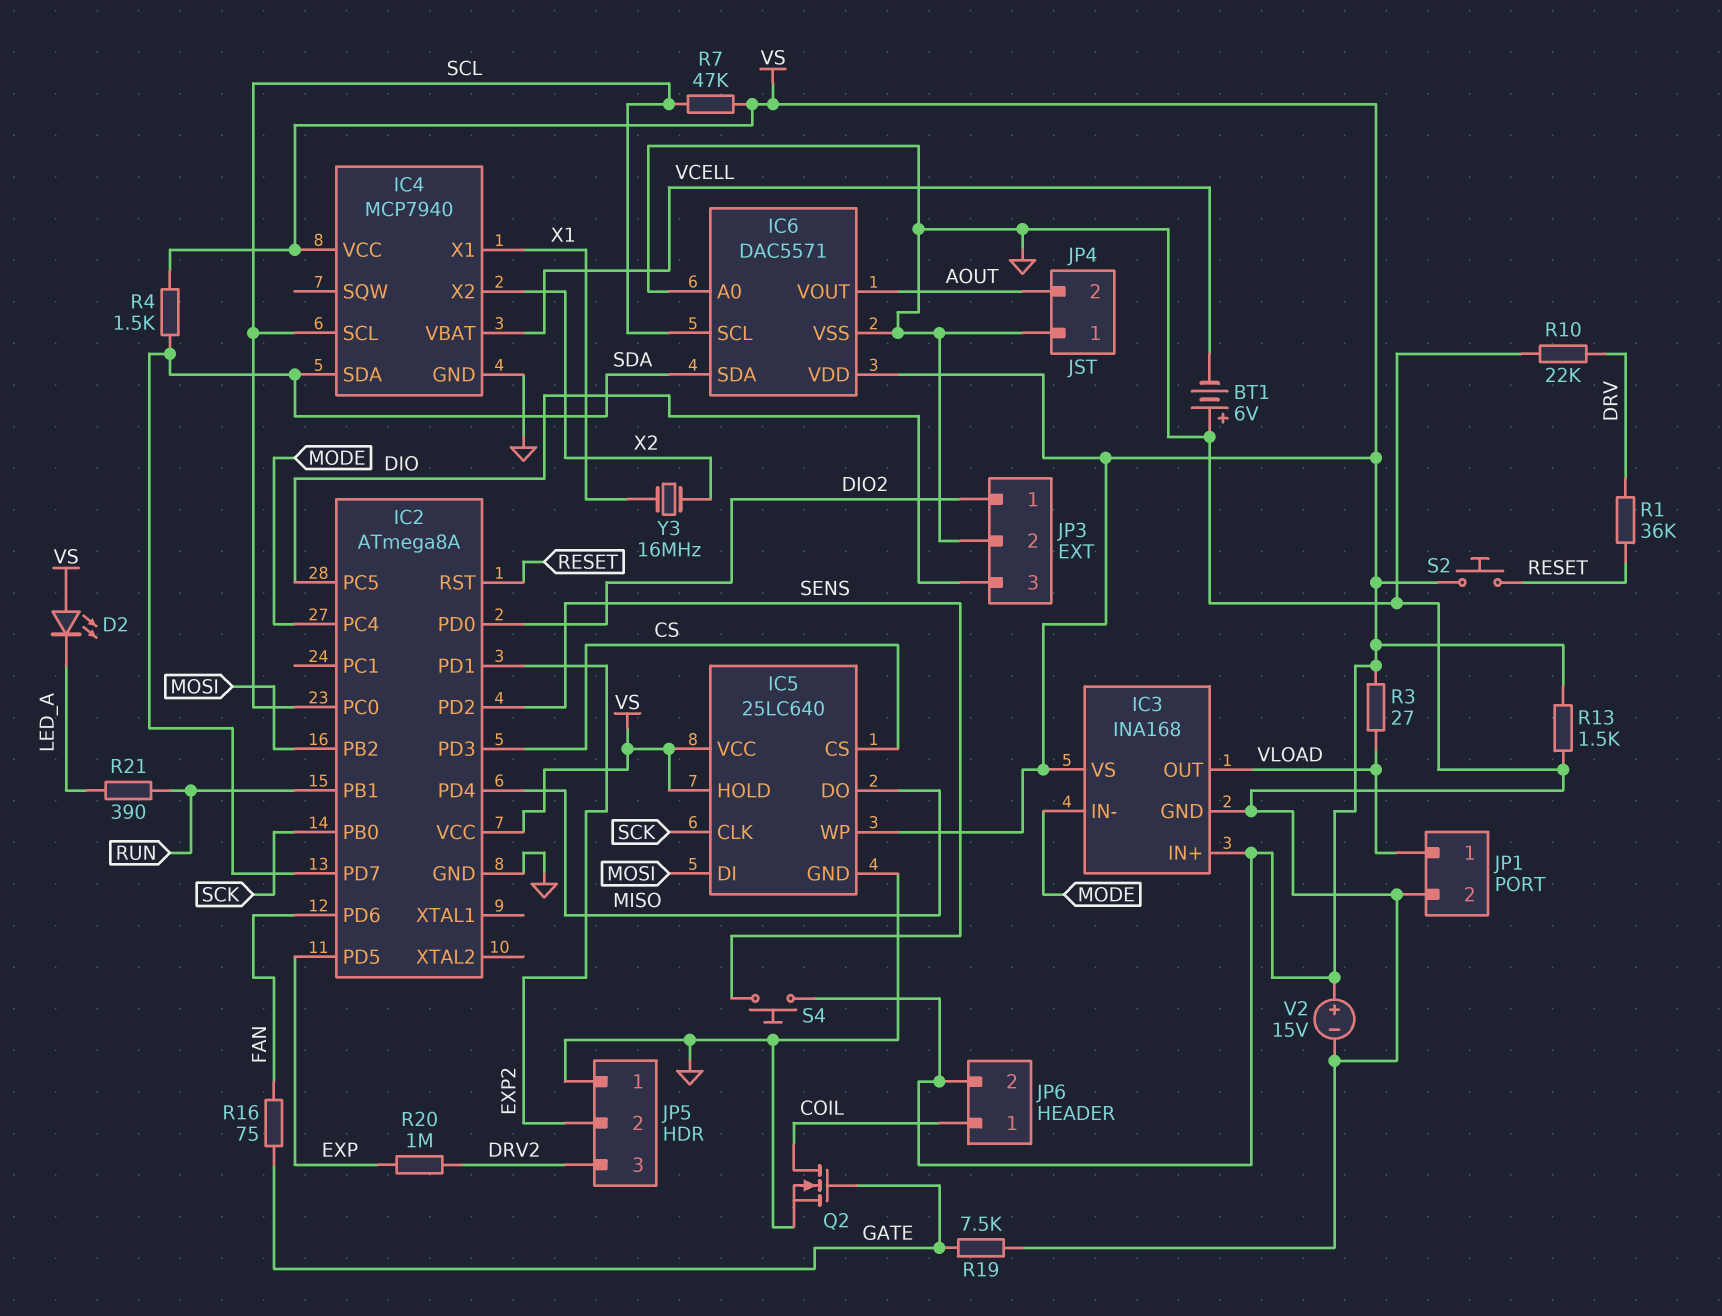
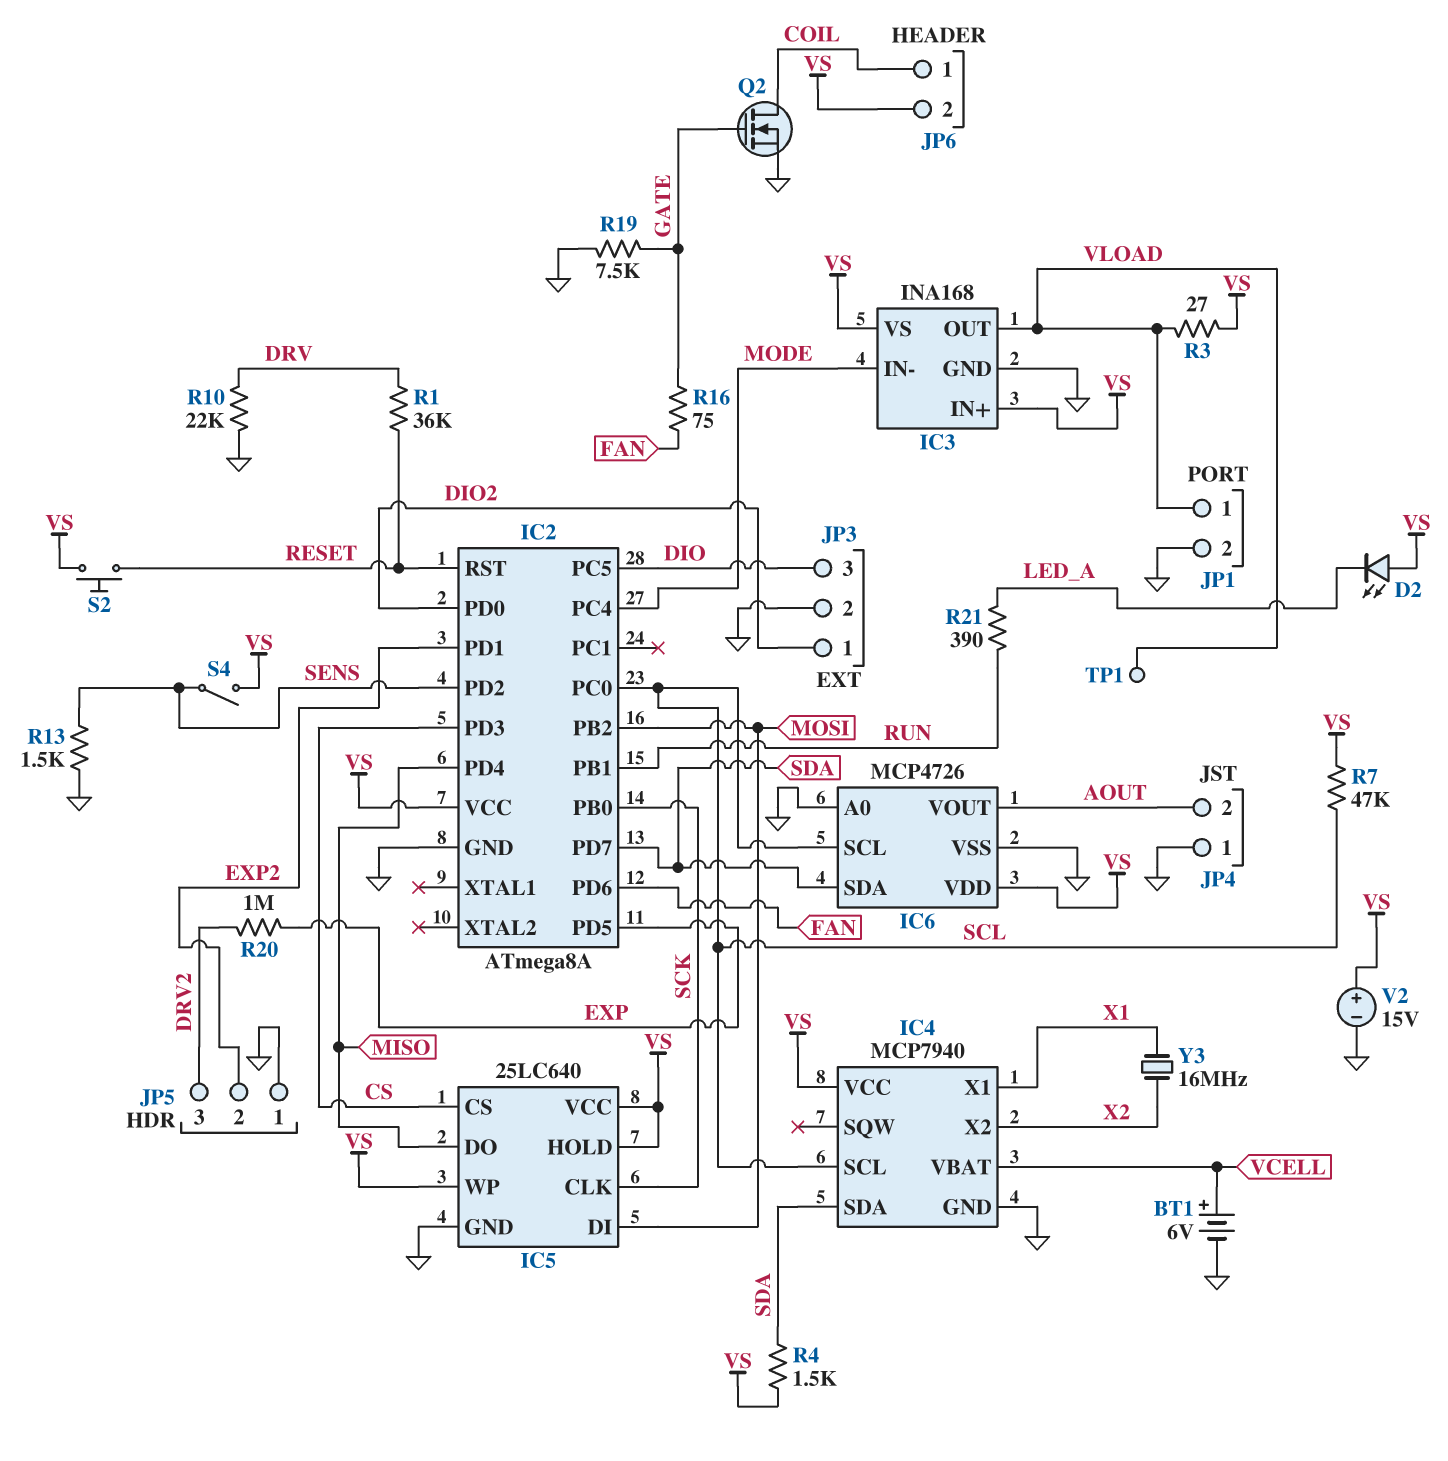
BT1: 6V (plus GND, minus VCELL) -> 6V (plus VCELL, minus GND)
IC6: DAC5571 -> MCP4726
R13: 1.5k (GND, VS) -> 1.5k (GND, SENS)
S4: button (SENS, VS) -> switch (SENS, VS)
TP1: none -> test point (VLOAD)

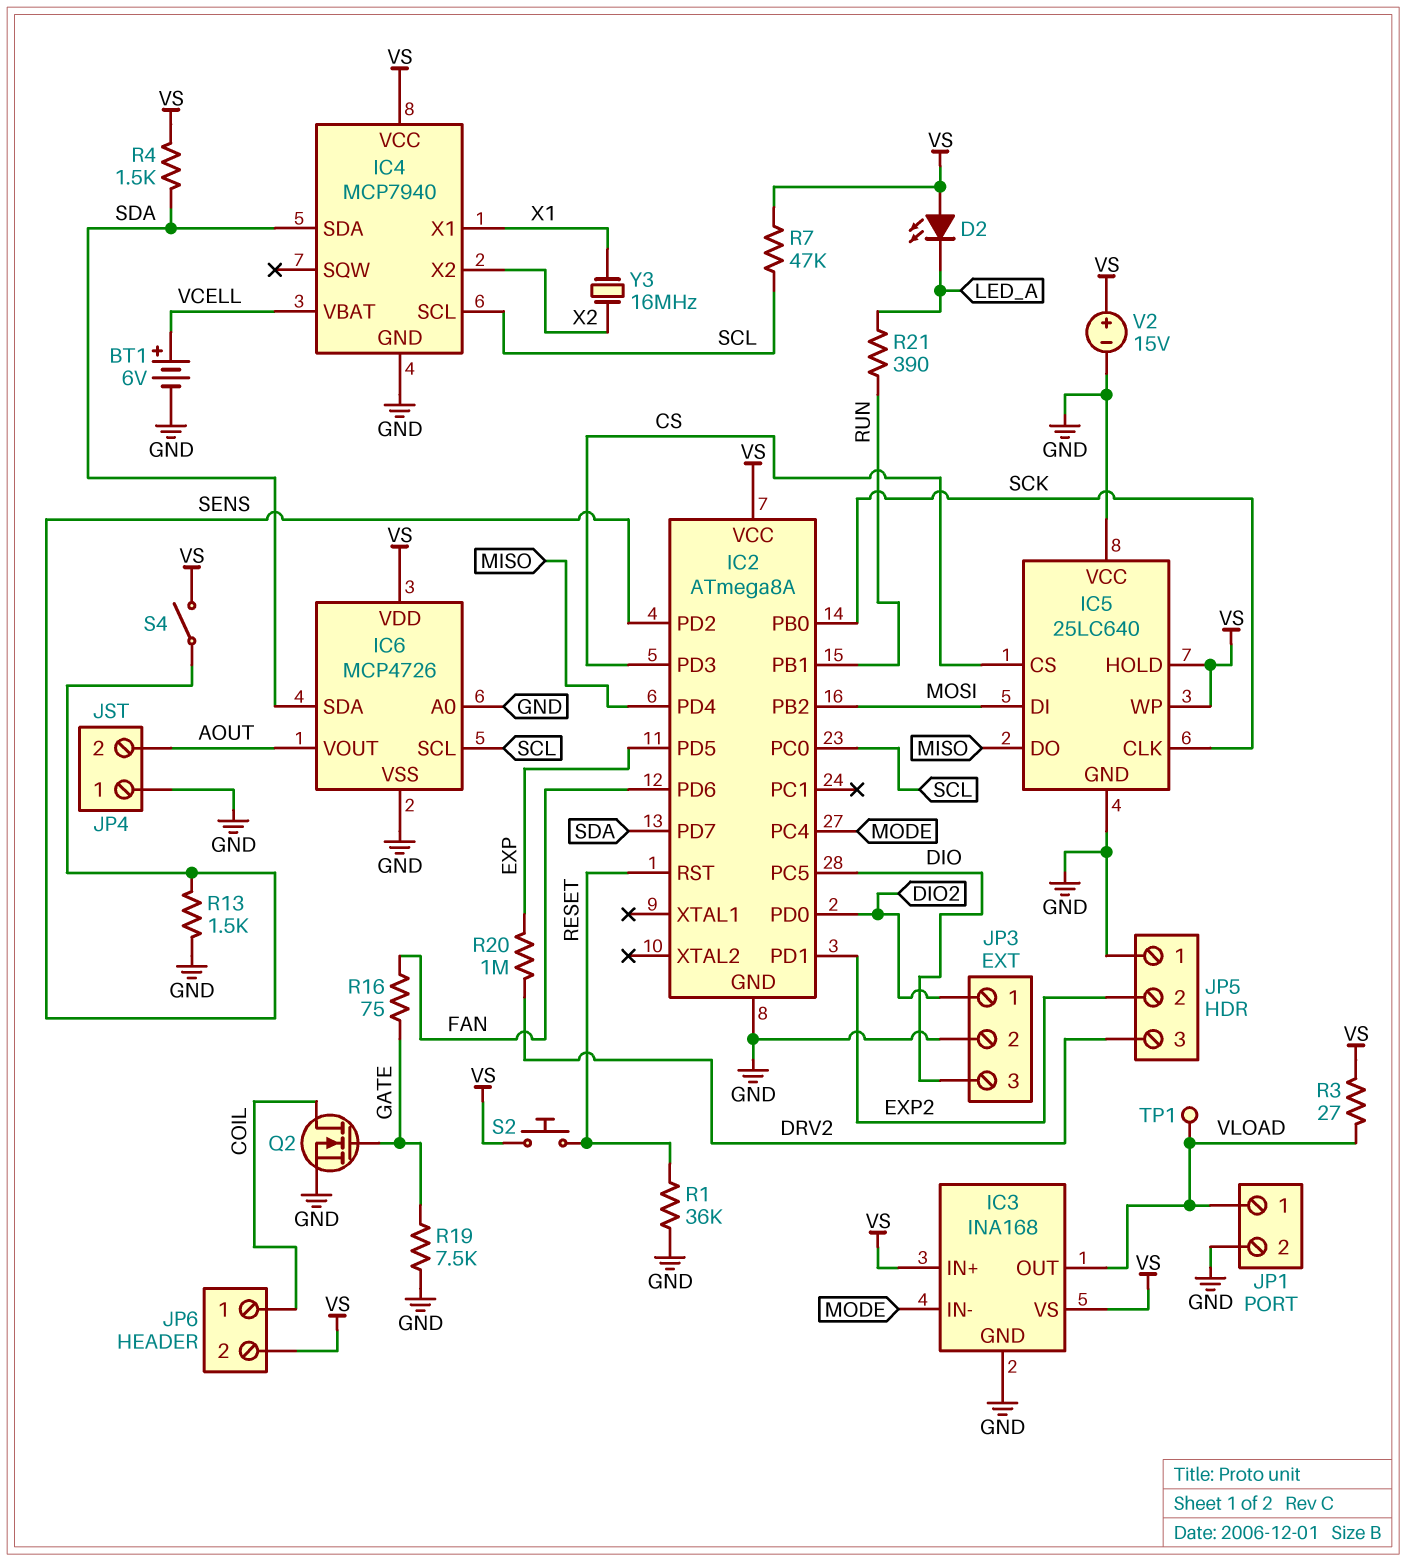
IC5 pin VCC: VS -> GND
R1: 36k (DRV, RESET) -> 36k (GND, RESET)
R10: 22k (DRV, GND) -> none

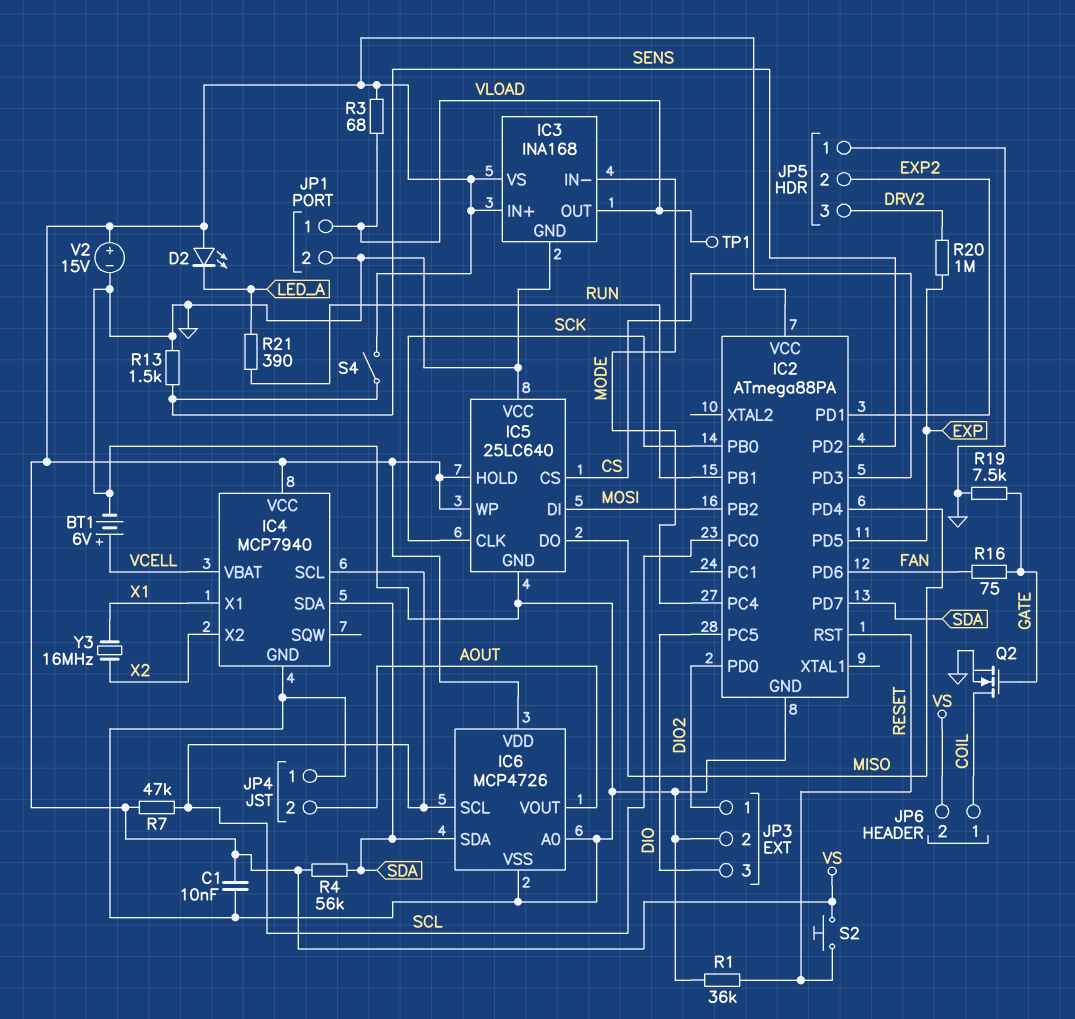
C1: none -> 10nF (GND, VS)
IC2: ATmega8A -> ATmega88PA
R3: 27 (VLOAD, VS) -> 68 (VLOAD, VS)
R4: 1.5k (SDA, VS) -> 56k (SDA, VS)

